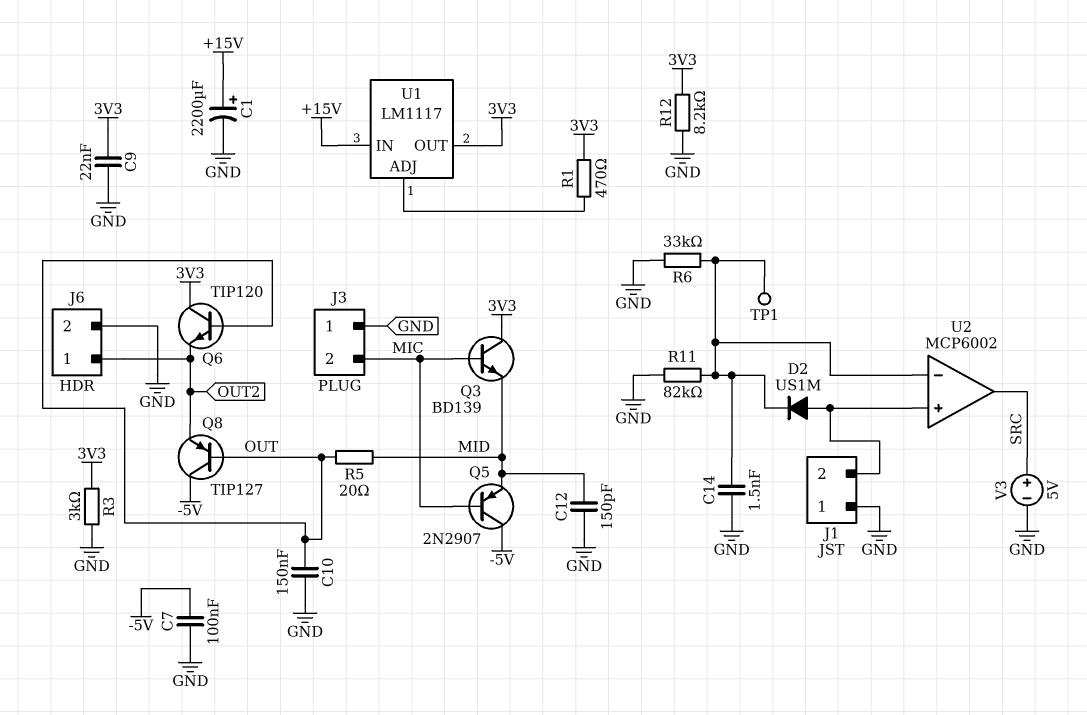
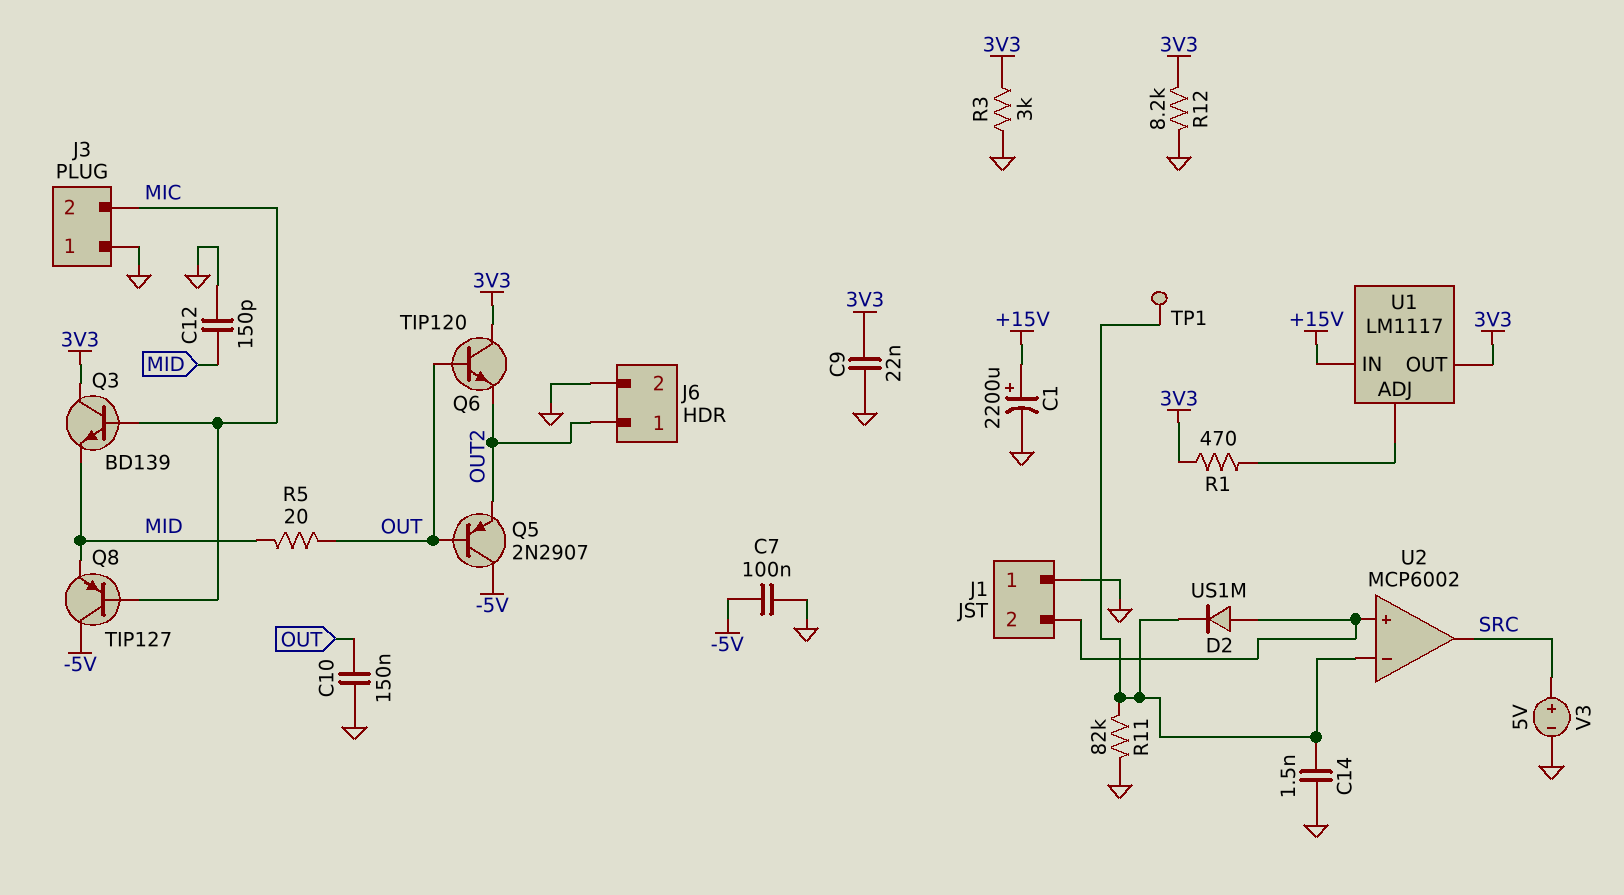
Q5: PNP 2N2907 (B MIC, C -5V, E MID) -> PNP 2N2907 (B OUT, C -5V, E OUT2)
Q8: PNP TIP127 (B OUT, C -5V, E OUT2) -> PNP TIP127 (B MIC, C -5V, E MID)
R6: 33k (GND, U2/in-) -> none

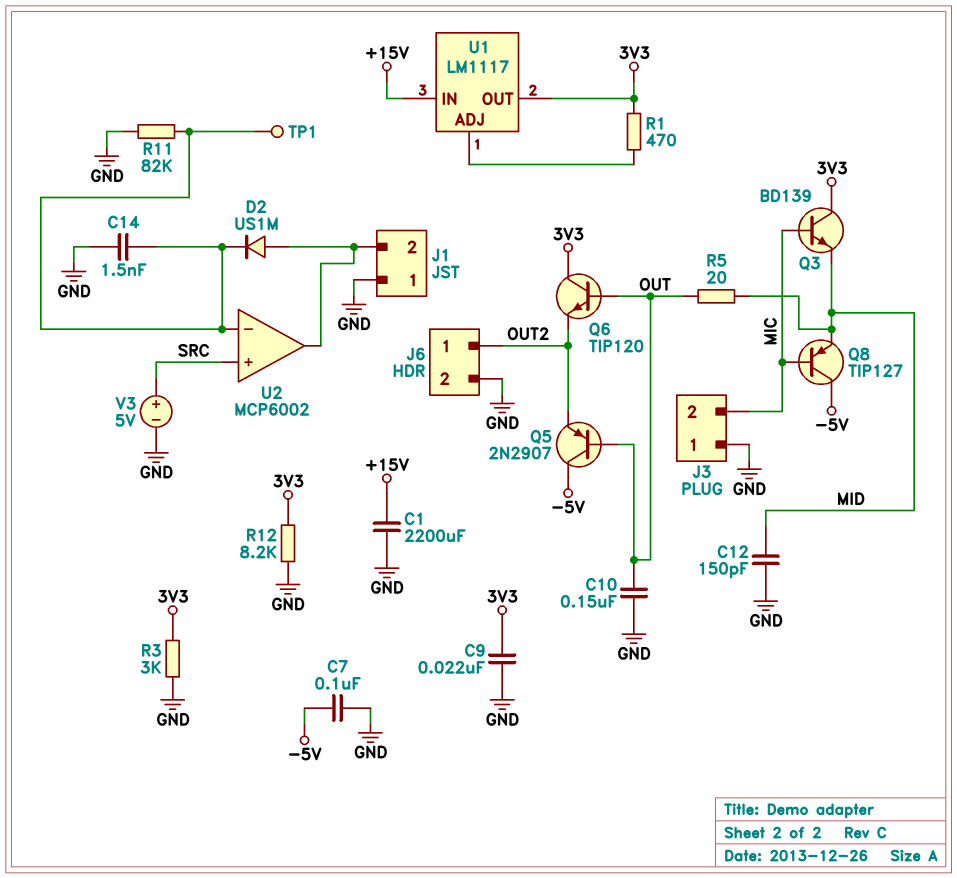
C1: 2200uF (plus +15V, minus GND) -> 2200uF (+15V, GND)
U2 pin in+: J1/2 -> SRC
U2 pin out: SRC -> J1/2

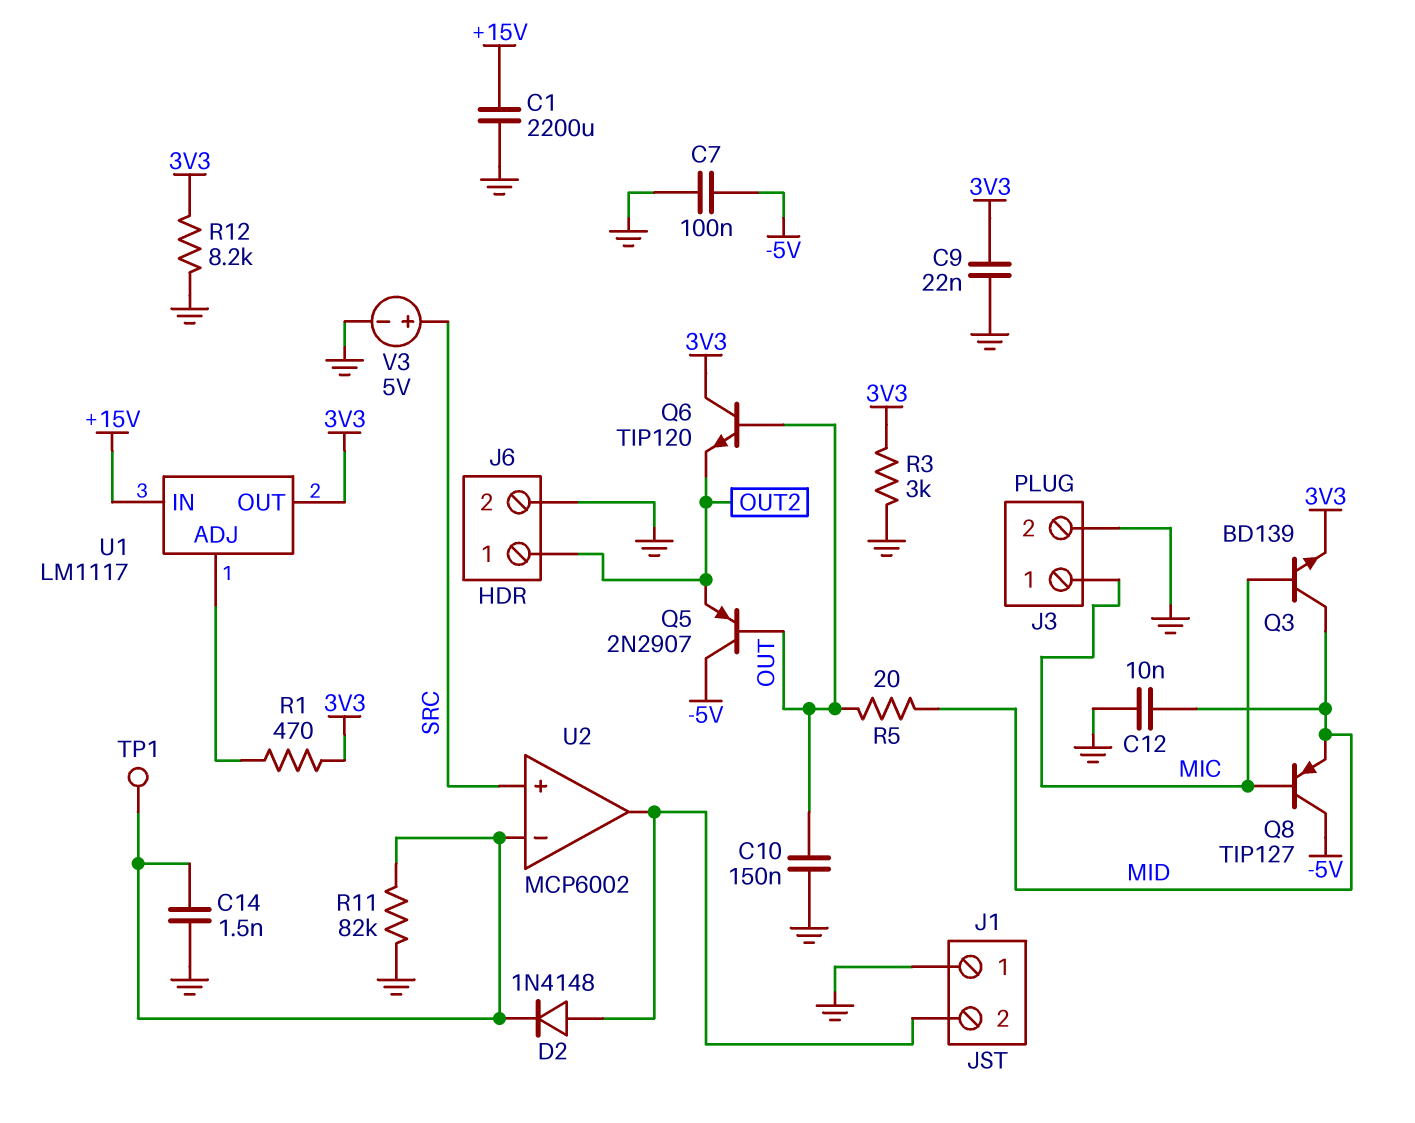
C12: 150pF (GND, MID) -> 10nF (GND, MID)
D2: diode US1M (A J1/2, K U2/in-) -> diode 1N4148 (A J1/2, K U2/in-)
J3 pin 1: GND -> MIC
J3 pin 2: MIC -> GND
Q3: NPN BD139 (B MIC, C 3V3, E MID) -> NPN BD139 (B MIC, C MID, E 3V3)

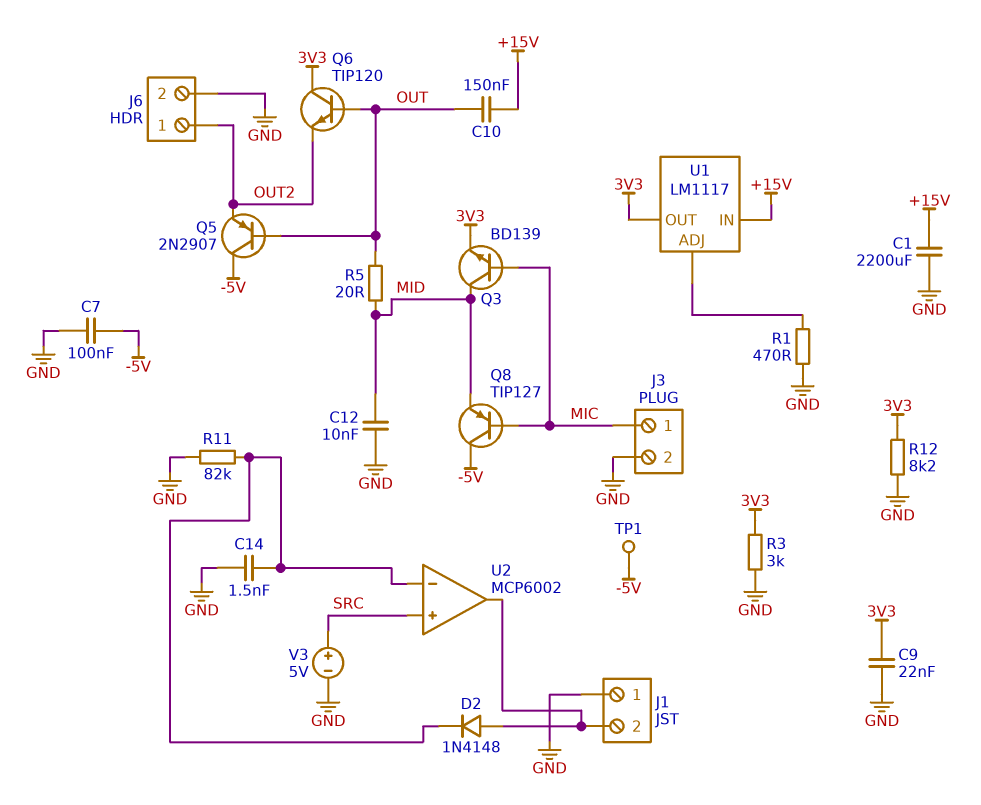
C10: 150nF (GND, OUT) -> 150nF (+15V, OUT)
R1: 470 (3V3, U1/ADJ) -> 470 (GND, U1/ADJ)
TP1: test point (U2/in-) -> test point (-5V)

